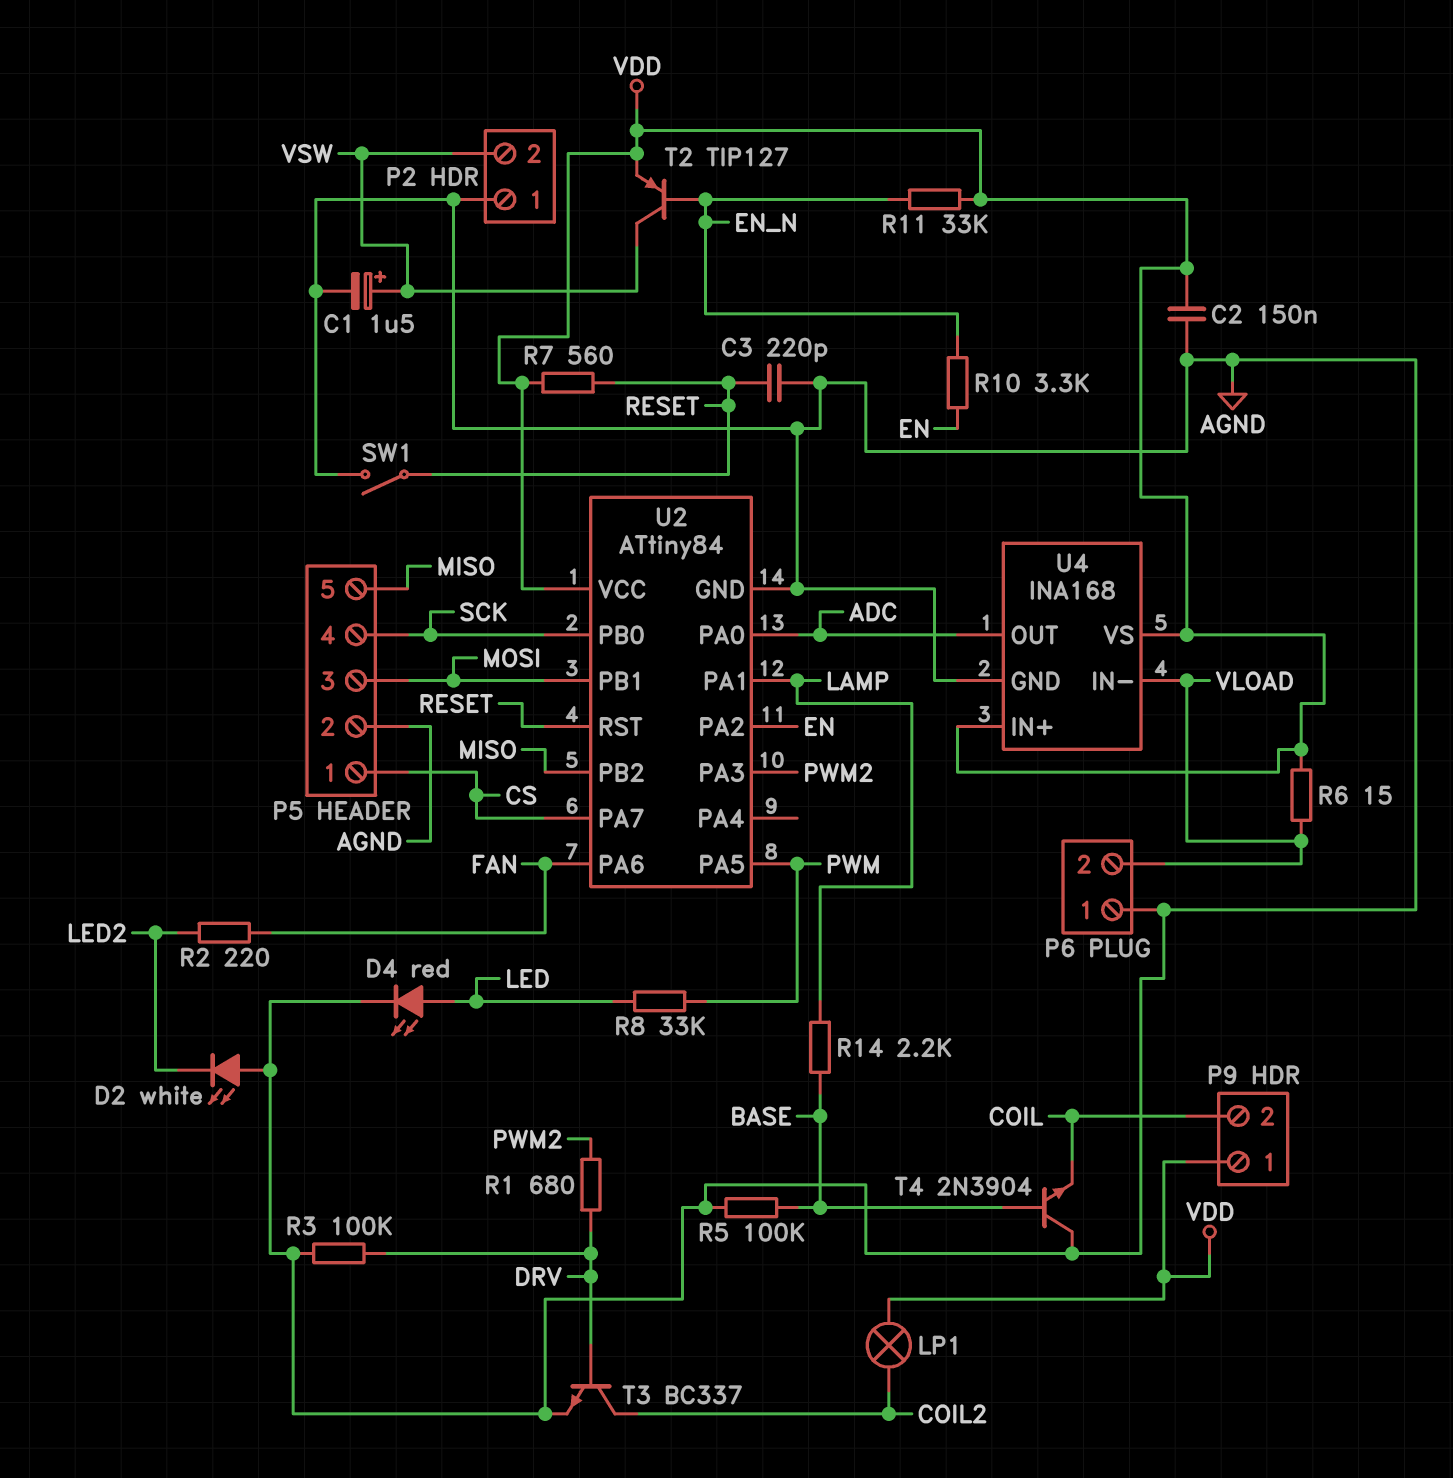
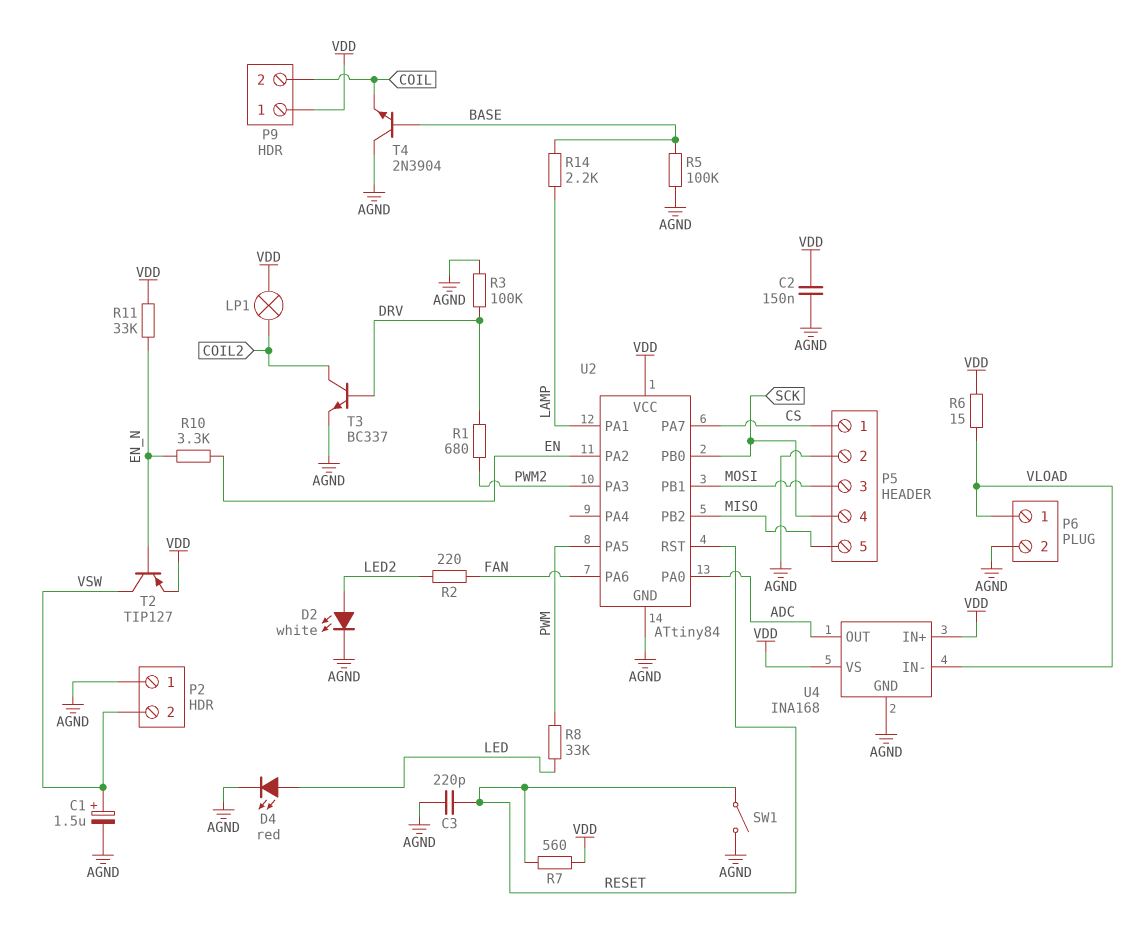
D2: LED white (A AGND, K LED2) -> LED white (A LED2, K AGND)
P6 pin 1: AGND -> VLOAD
P6 pin 2: VLOAD -> AGND

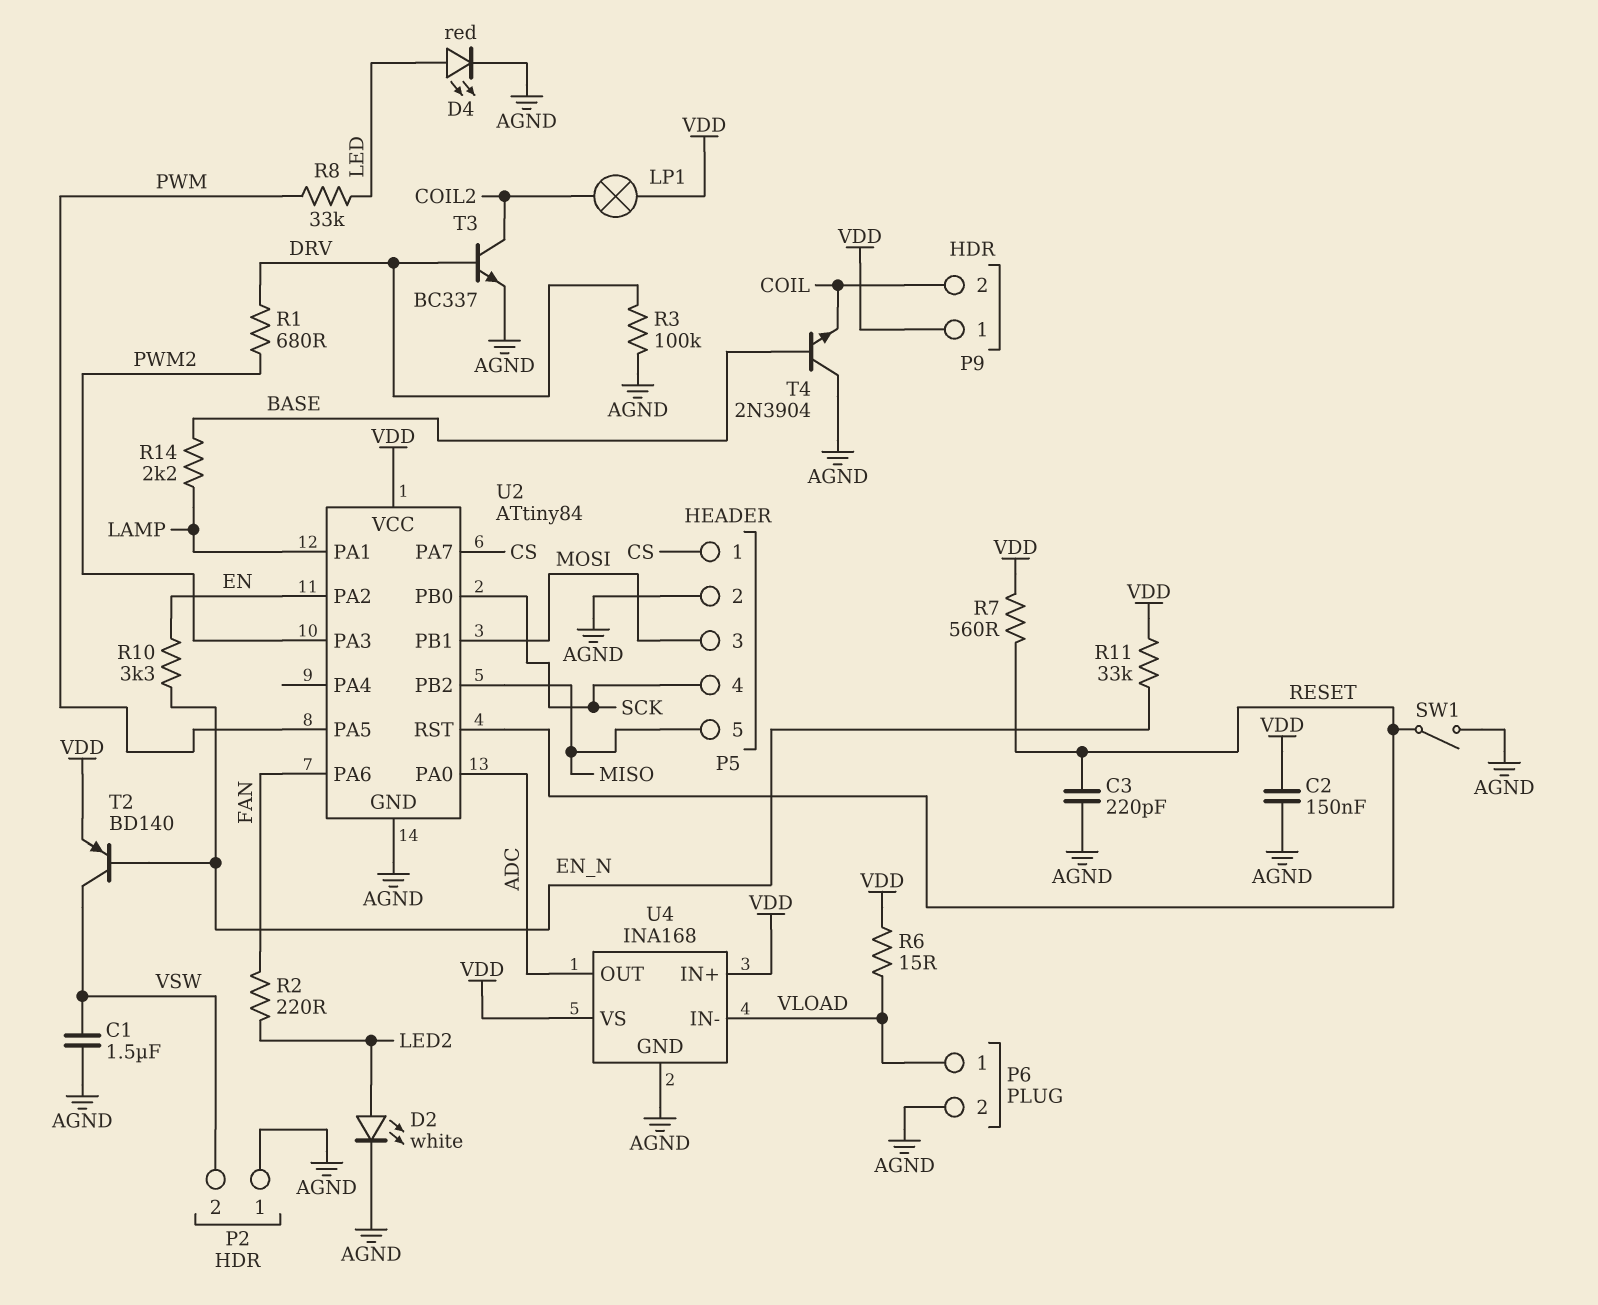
C1: 1.5uF (plus VSW, minus AGND) -> 1.5uF (AGND, VSW)
R5: 100k (AGND, BASE) -> none
T2: PNP TIP127 (B EN_N, C VSW, E VDD) -> PNP BD140 (B EN_N, C VSW, E VDD)

